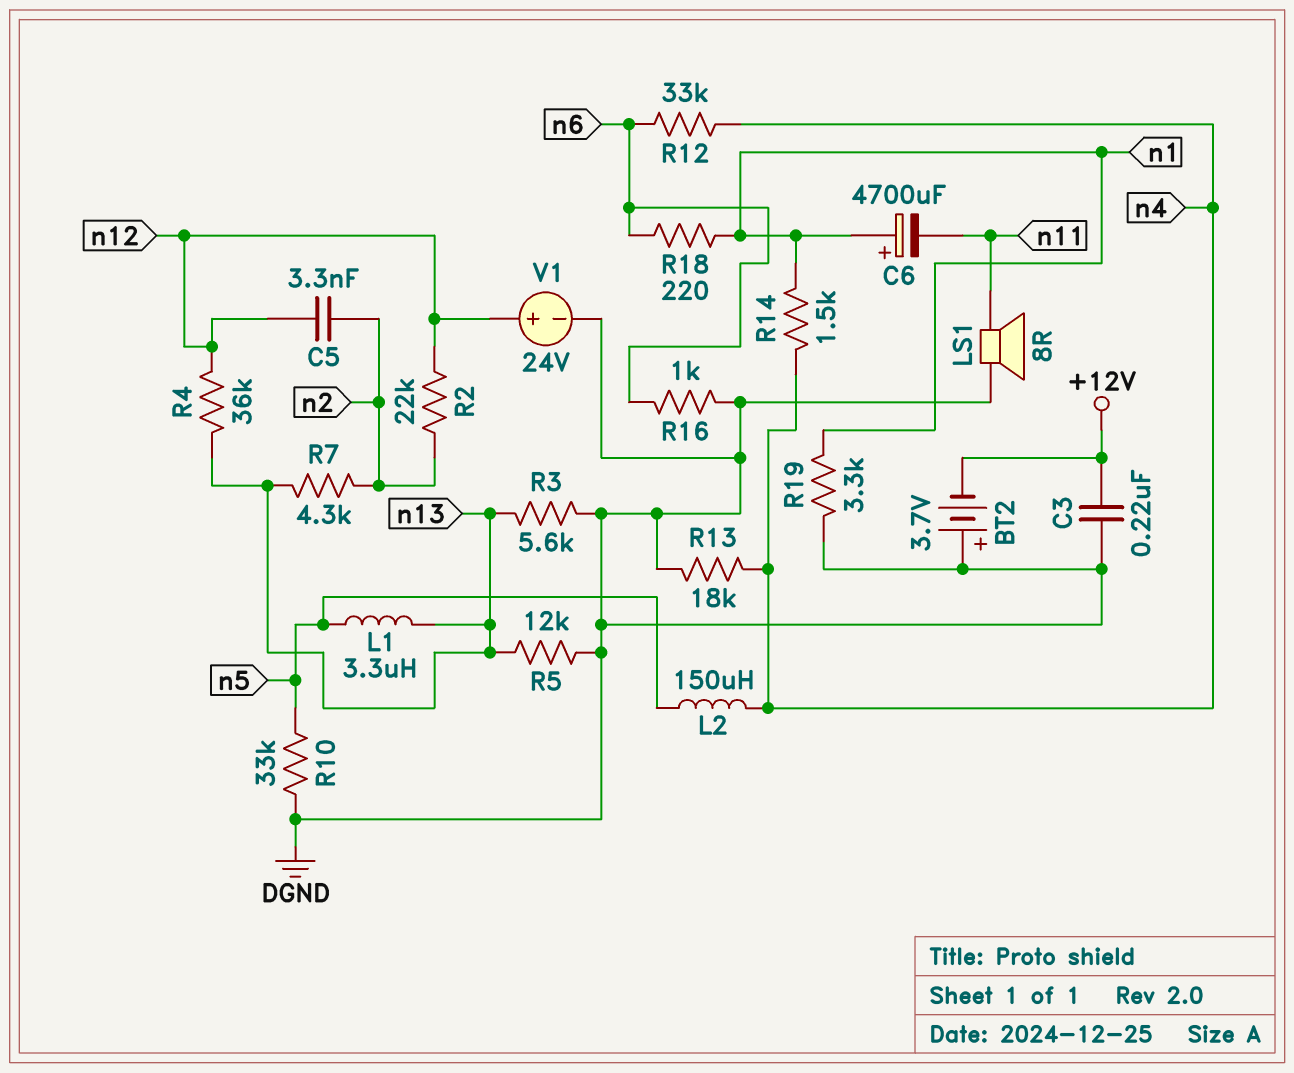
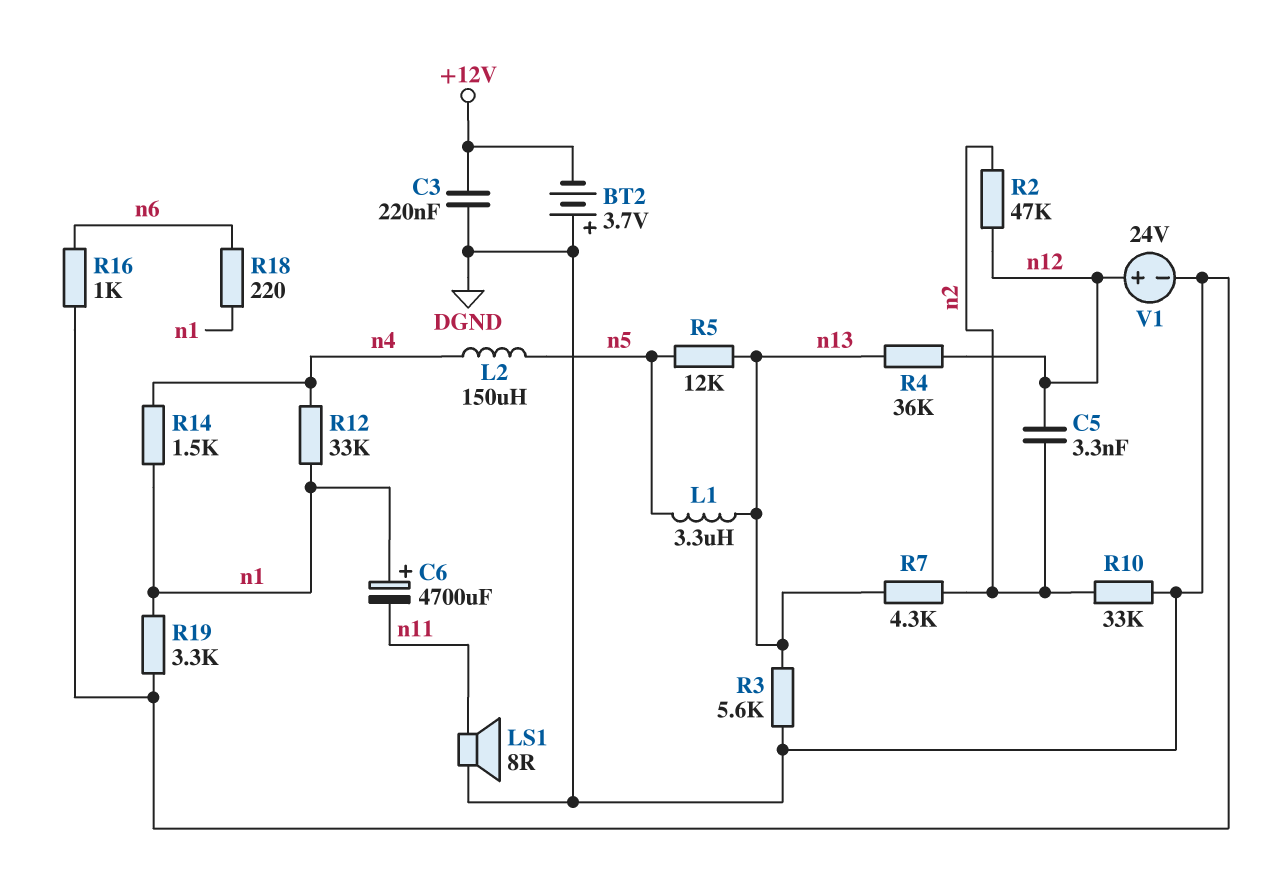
R2: 22k (n2, n12) -> 47k (n2, n12)
R5: 12k (DGND, n13) -> 12k (n5, n13)
R10: 33k (DGND, n5) -> 33k (DGND, n2)
R12: 33k (n4, n6) -> 33k (n1, n4)
R13: 18k (DGND, n4) -> none

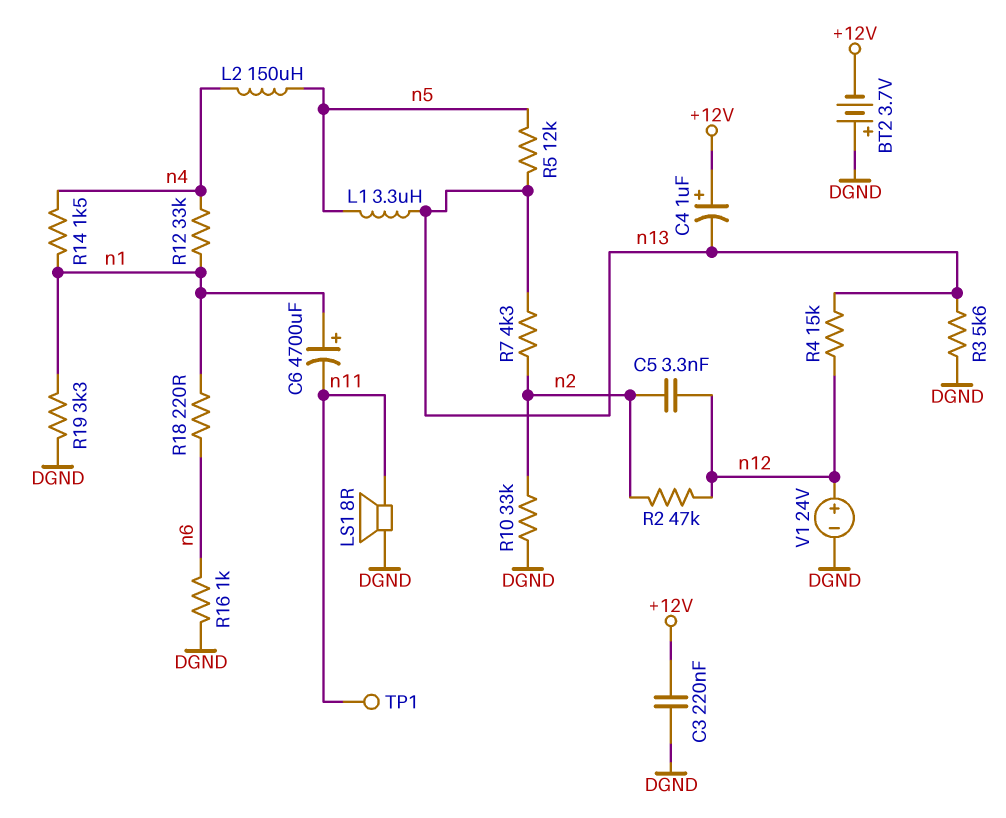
C4: none -> 1uF (plus +12V, minus n13)
R4: 36k (n12, n13) -> 15k (n12, n13)
TP1: none -> test point (n11)

